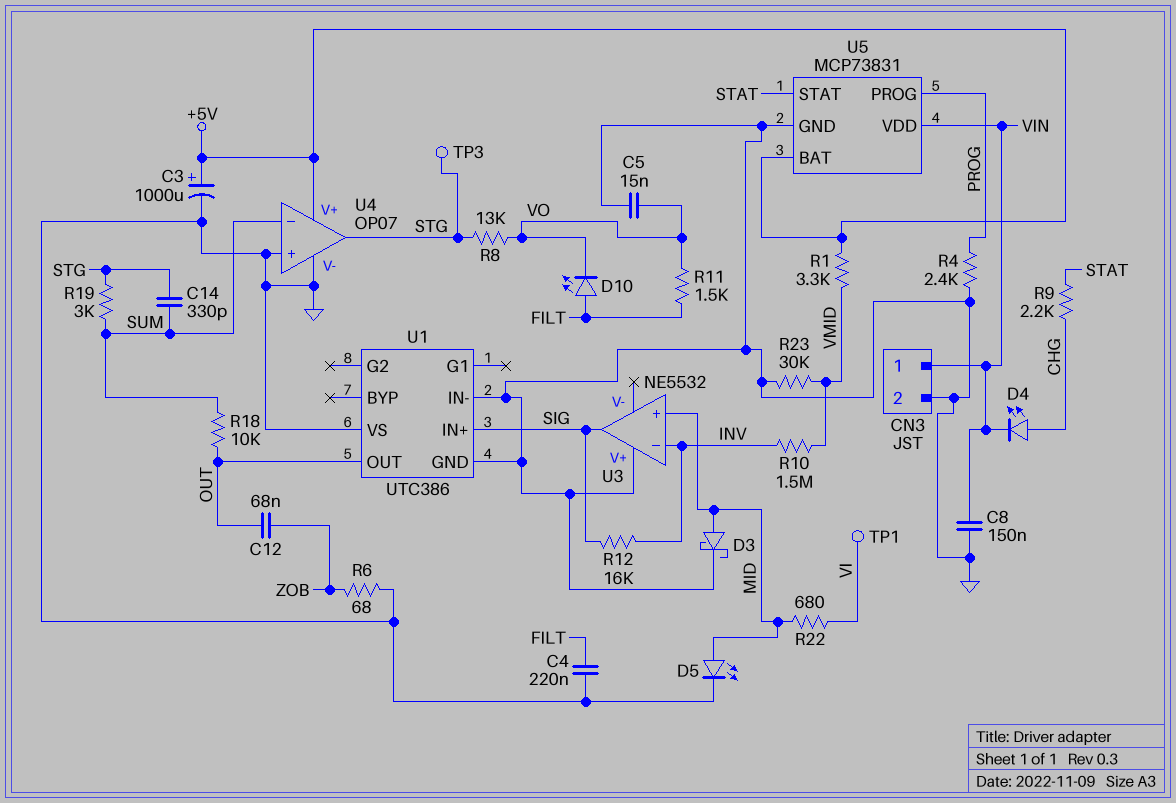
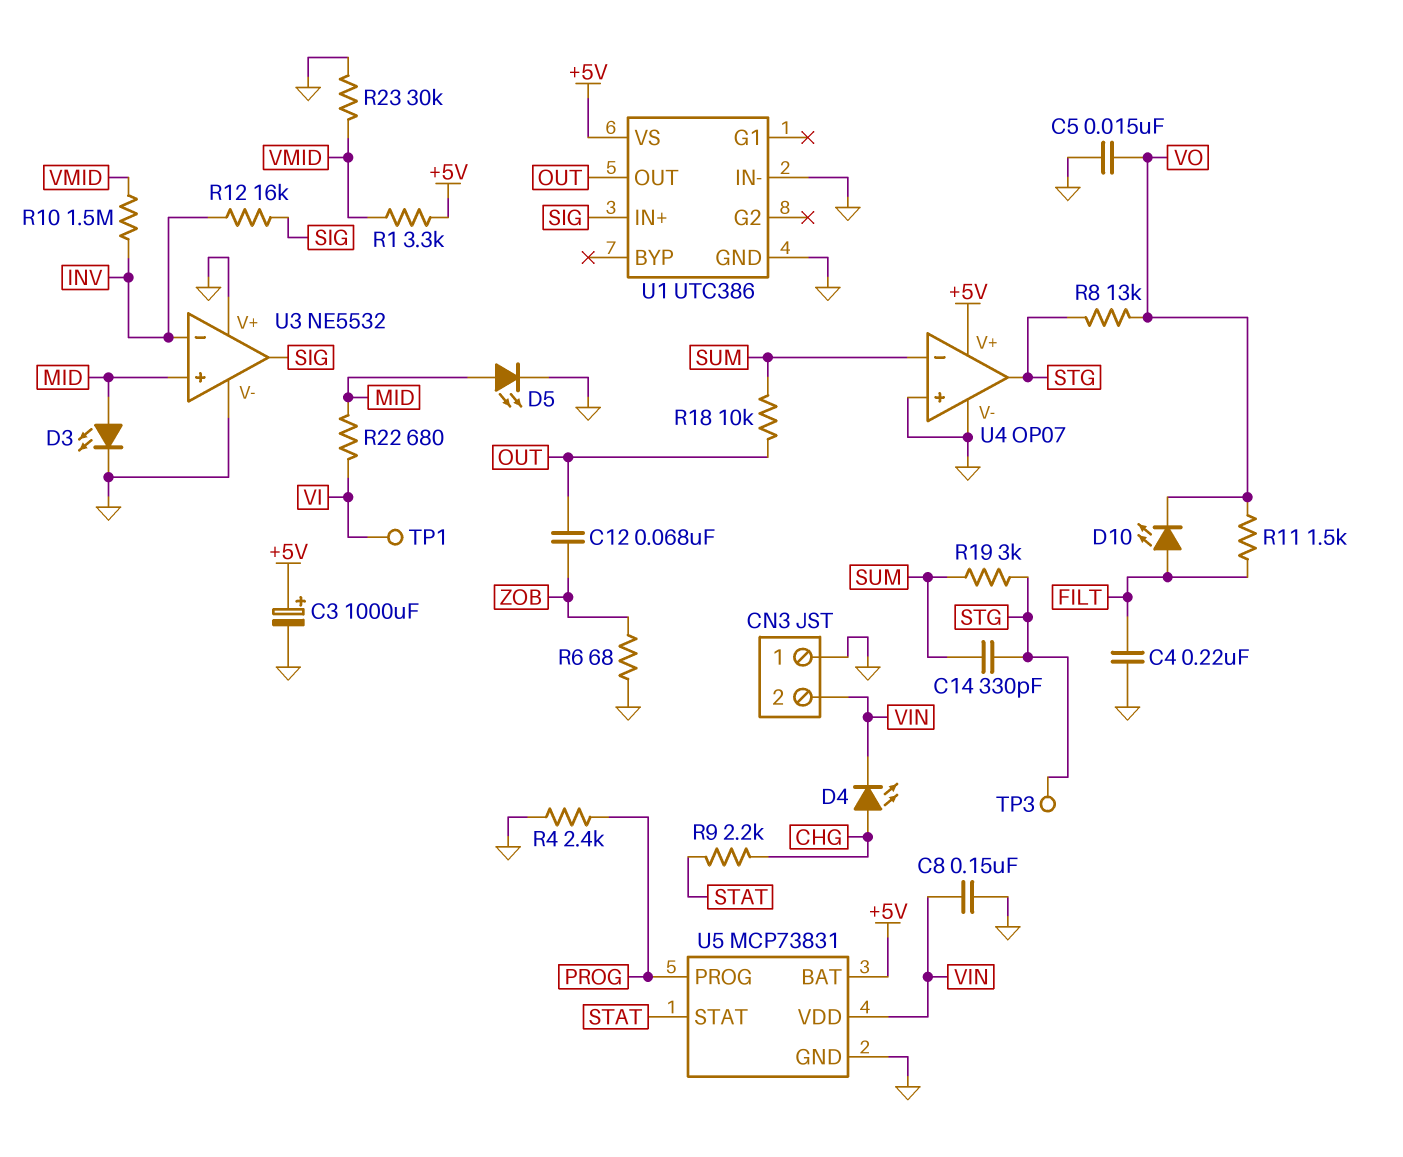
CN3 pin 1: VIN -> GND
CN3 pin 2: GND -> VIN
D3: schottky (A MID, K GND) -> LED (A MID, K GND)
U1 pin VS: GND -> +5V
U3 pin V-: none -> GND

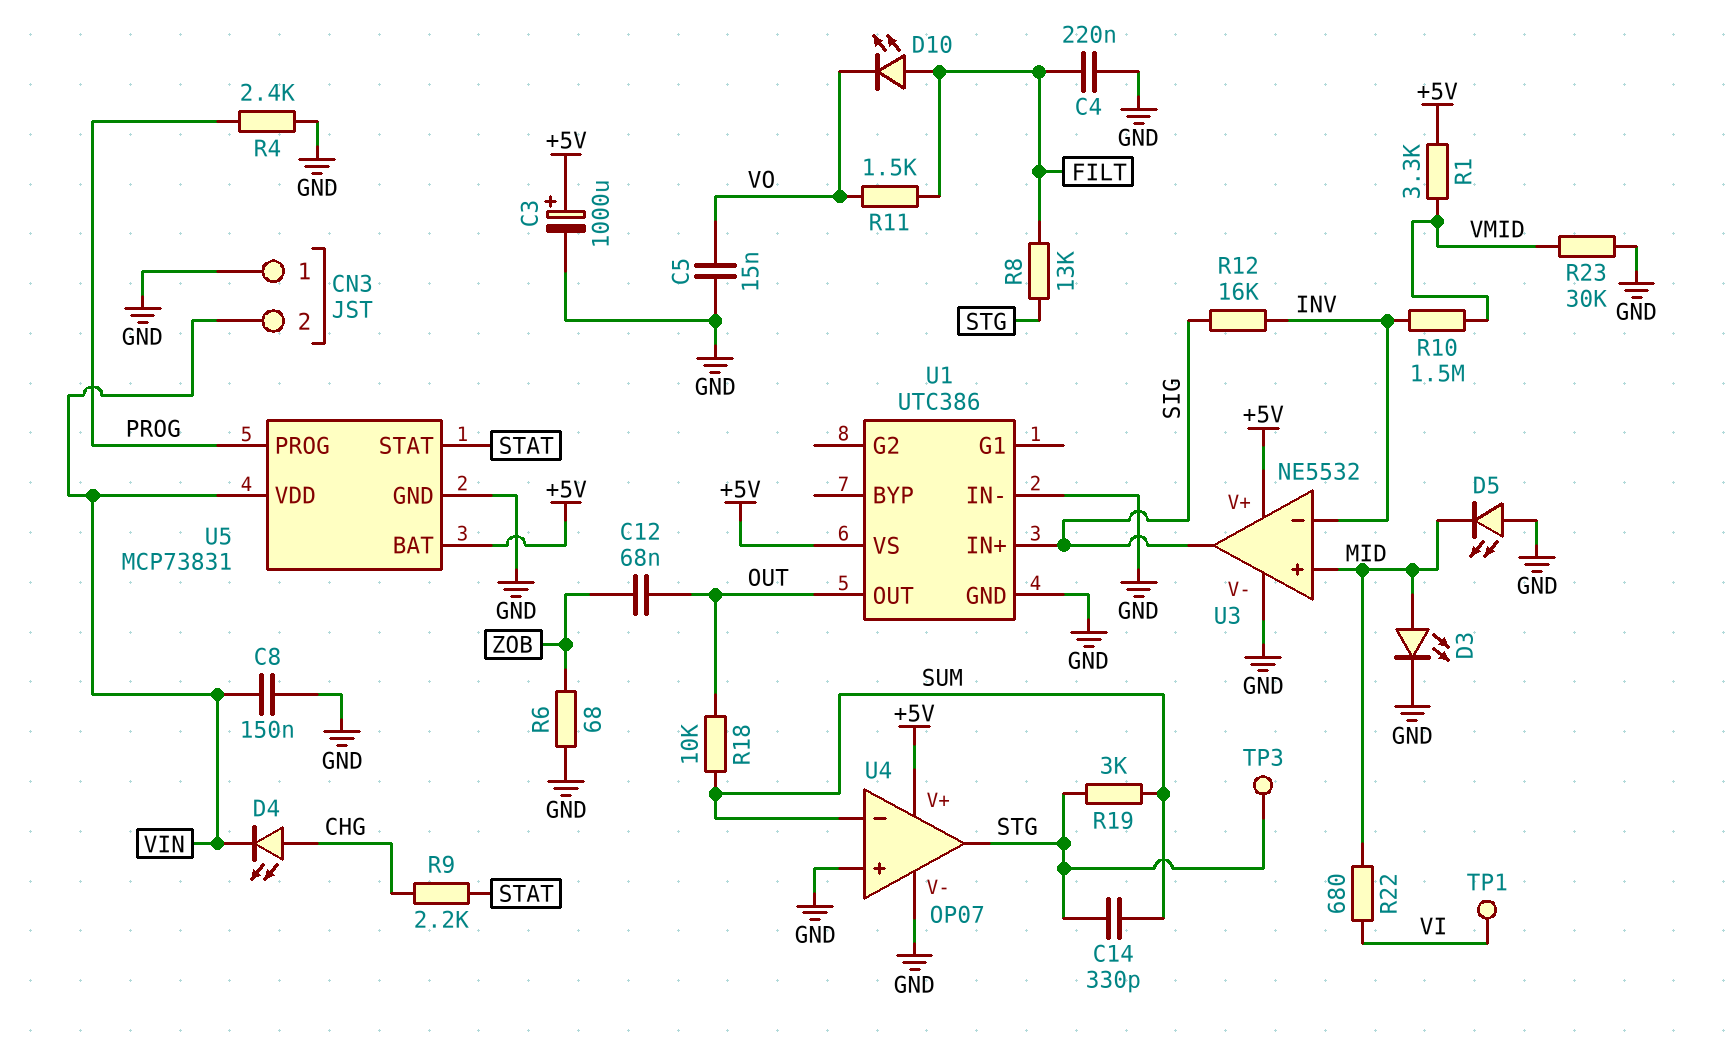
D5: LED (A MID, K GND) -> LED (A GND, K MID)
R8: 13k (STG, VO) -> 13k (FILT, STG)
U3 pin V+: GND -> +5V

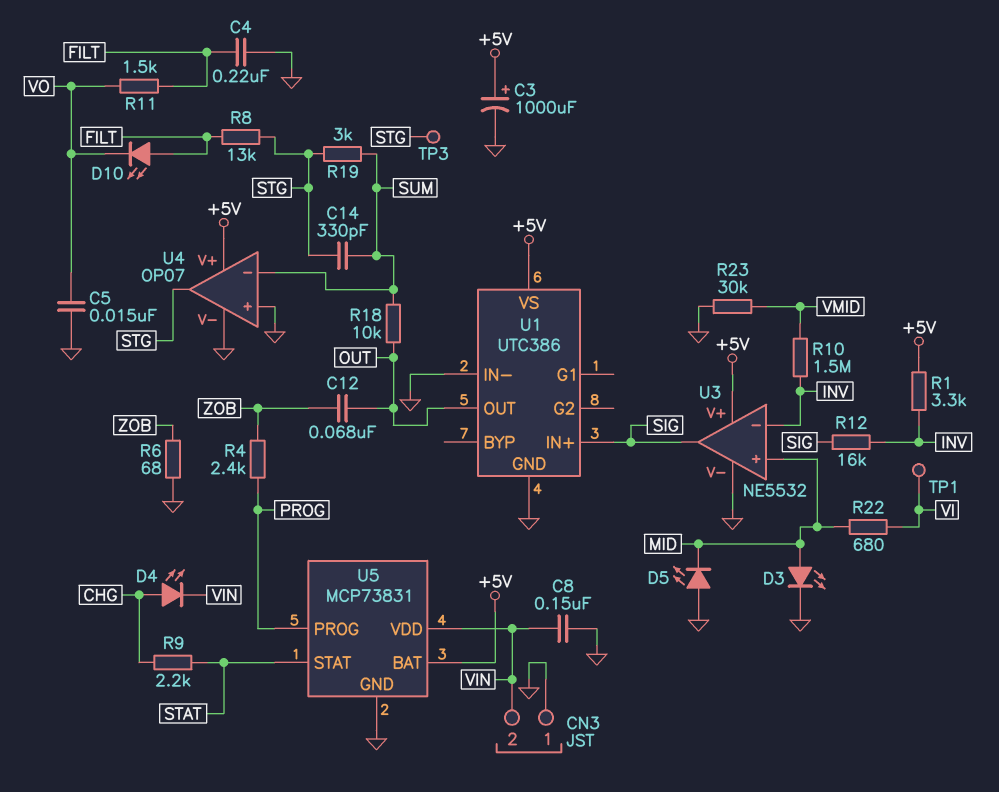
R1: 3.3k (+5V, VMID) -> 3.3k (+5V, INV)
R4: 2.4k (GND, PROG) -> 2.4k (PROG, ZOB)

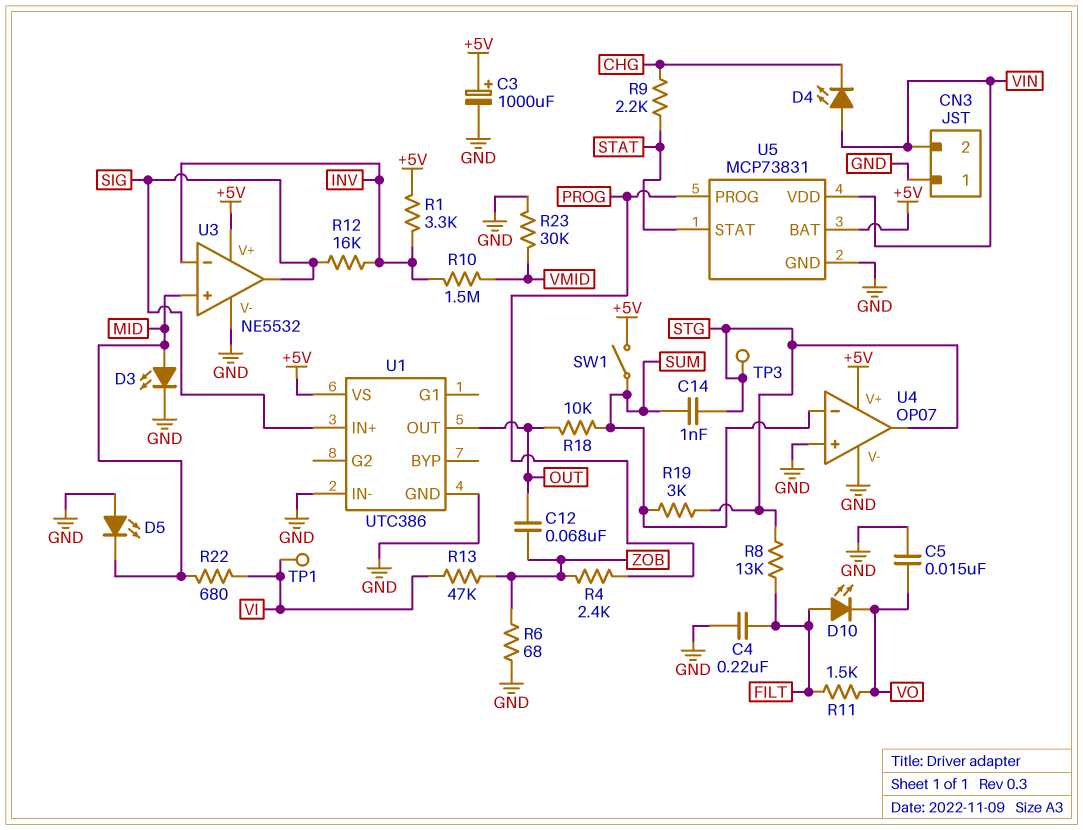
C8: 150nF (GND, VIN) -> none
C14: 330pF (STG, SUM) -> 1nF (STG, SUM)
D4: LED (A CHG, K VIN) -> LED (A VIN, K CHG)
R13: none -> 47k (VI, ZOB)
SW1: none -> switch (+5V, SUM)

